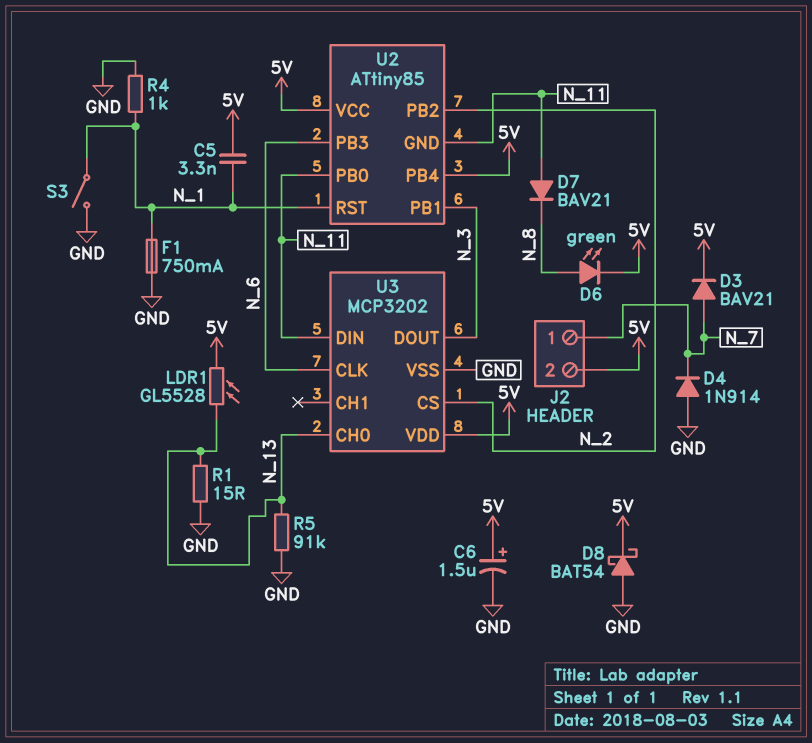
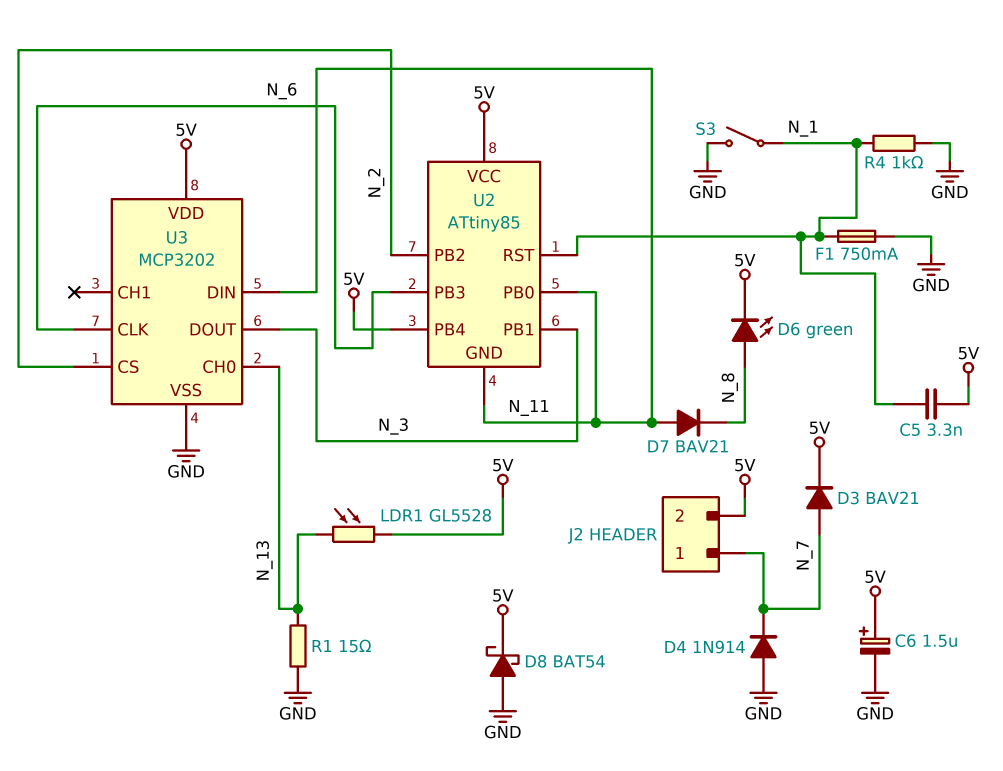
R5: 91k (GND, N_13) -> none

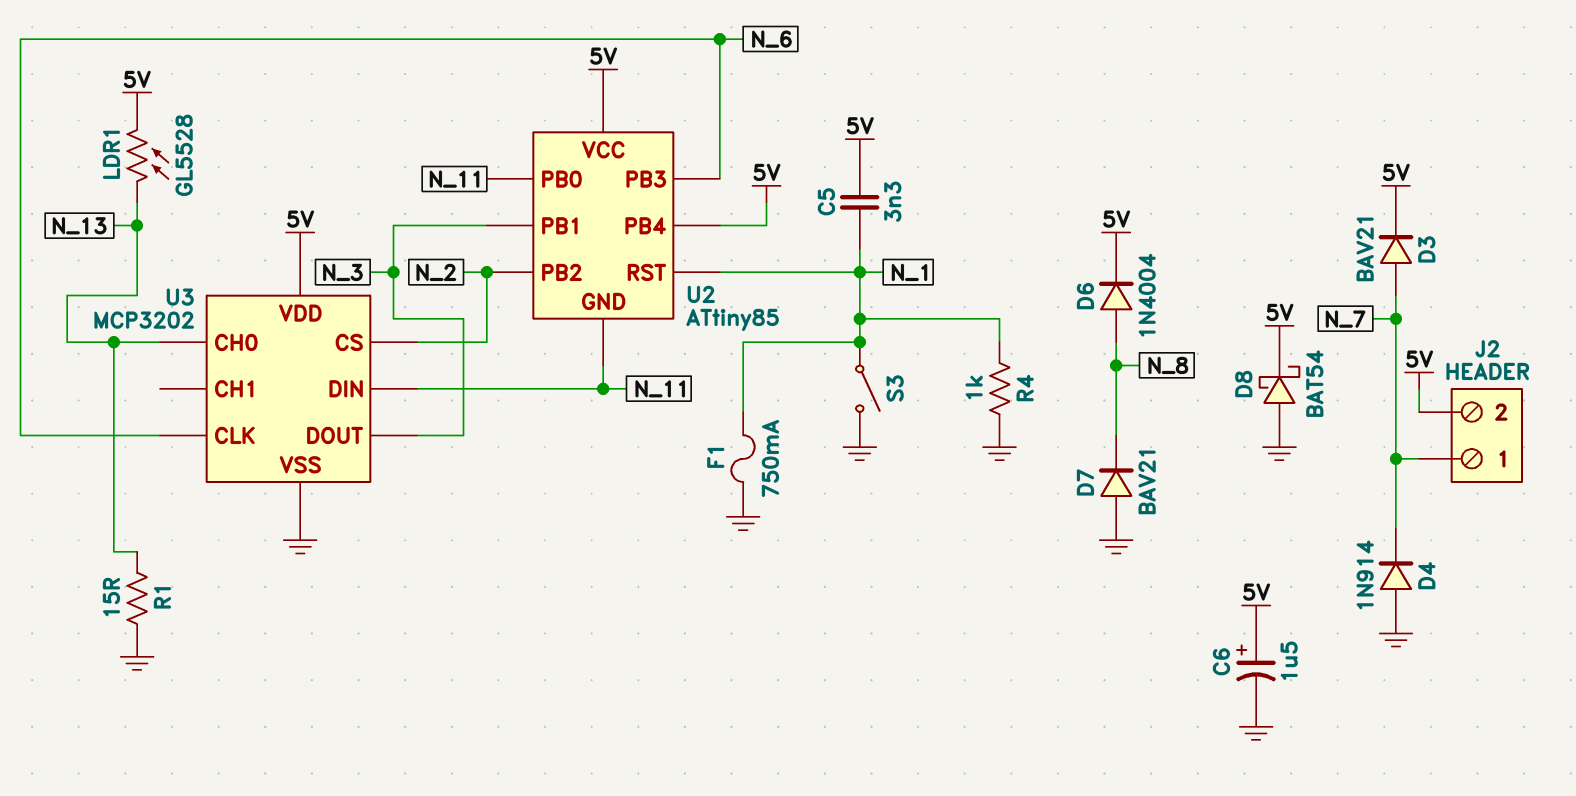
D6: LED green (A N_8, K 5V) -> diode 1N4004 (A N_8, K 5V)
D7: diode BAV21 (A N_11, K N_8) -> diode BAV21 (A GND, K N_8)

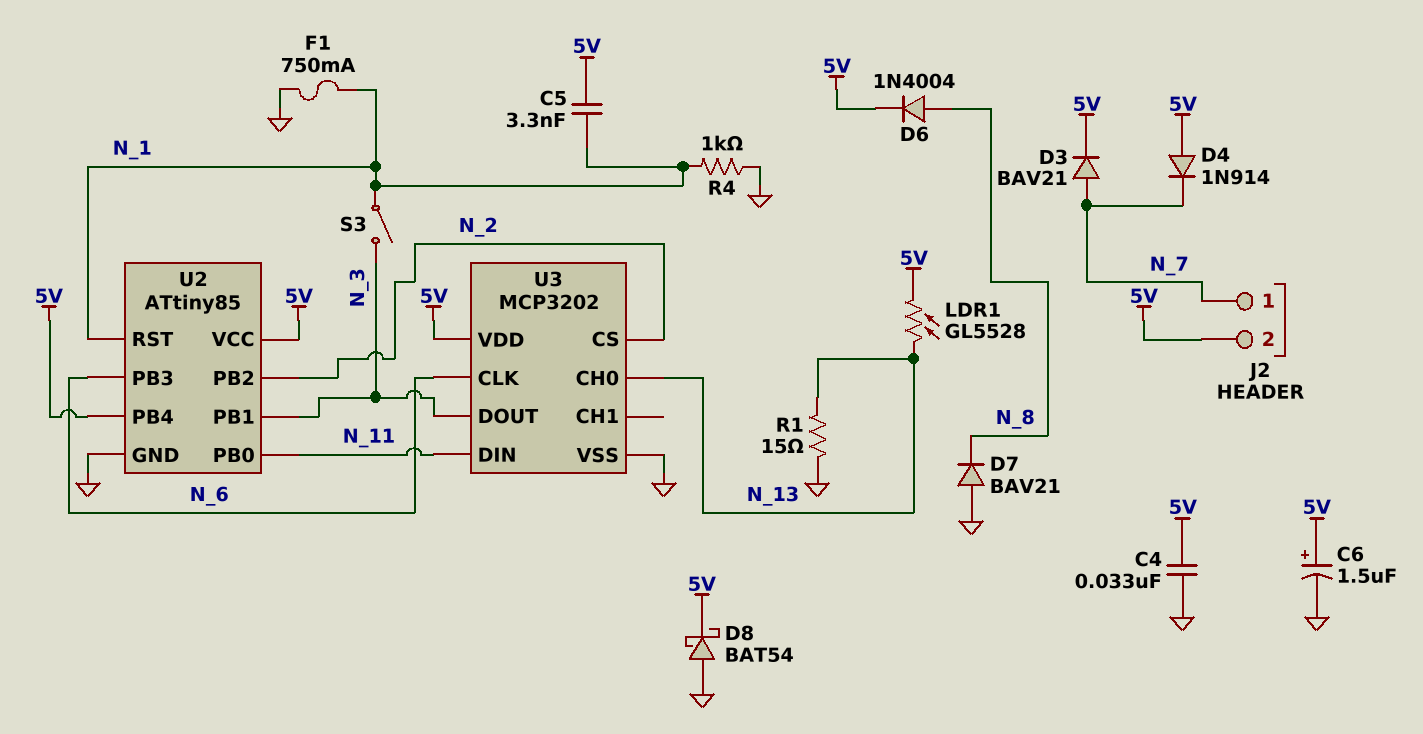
C4: none -> 33nF (5V, GND)
D4: diode 1N914 (A GND, K N_7) -> diode 1N914 (A 5V, K N_7)
S3: switch (GND, N_1) -> switch (N_1, N_3)
U2 pin GND: N_11 -> GND

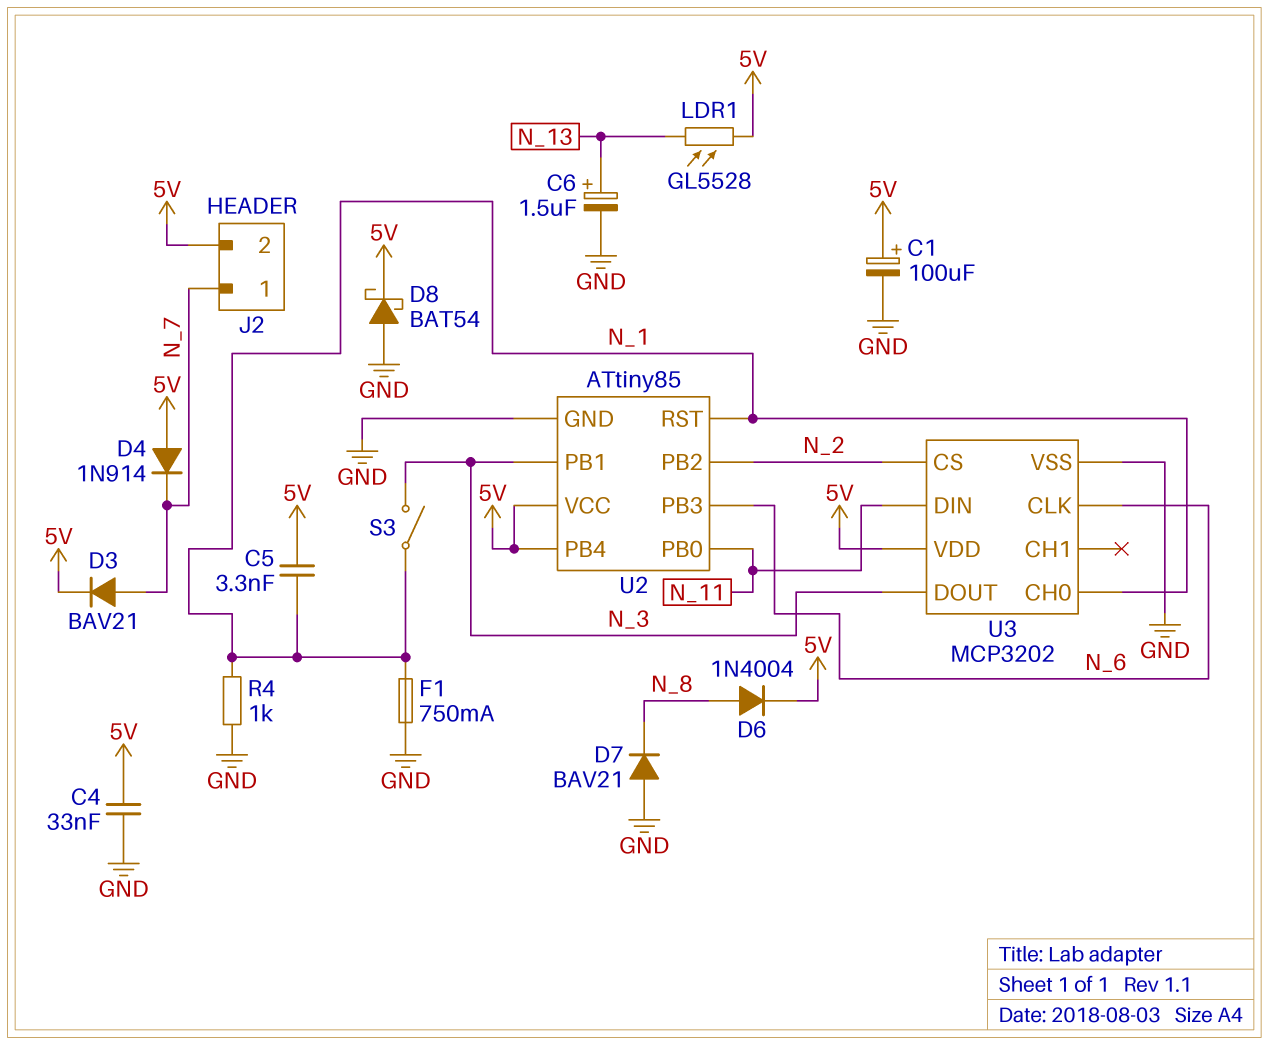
C1: none -> 100uF (plus 5V, minus GND)
C6: 1.5uF (plus 5V, minus GND) -> 1.5uF (plus N_13, minus GND)
R1: 15 (GND, N_13) -> none
U3 pin CH0: N_13 -> N_1

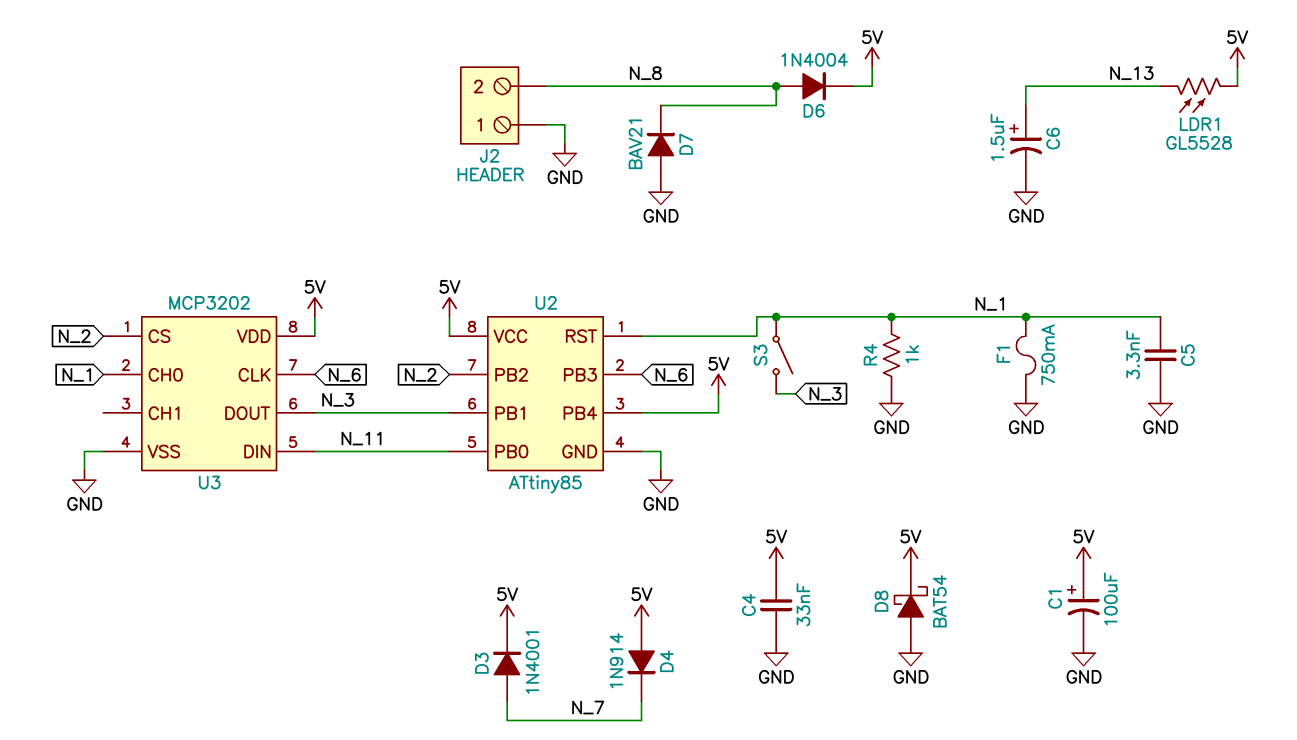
C5: 3.3nF (5V, N_1) -> 3.3nF (GND, N_1)
D3: diode BAV21 (A N_7, K 5V) -> diode 1N4001 (A N_7, K 5V)
J2 pin 1: N_7 -> GND
J2 pin 2: 5V -> N_8

